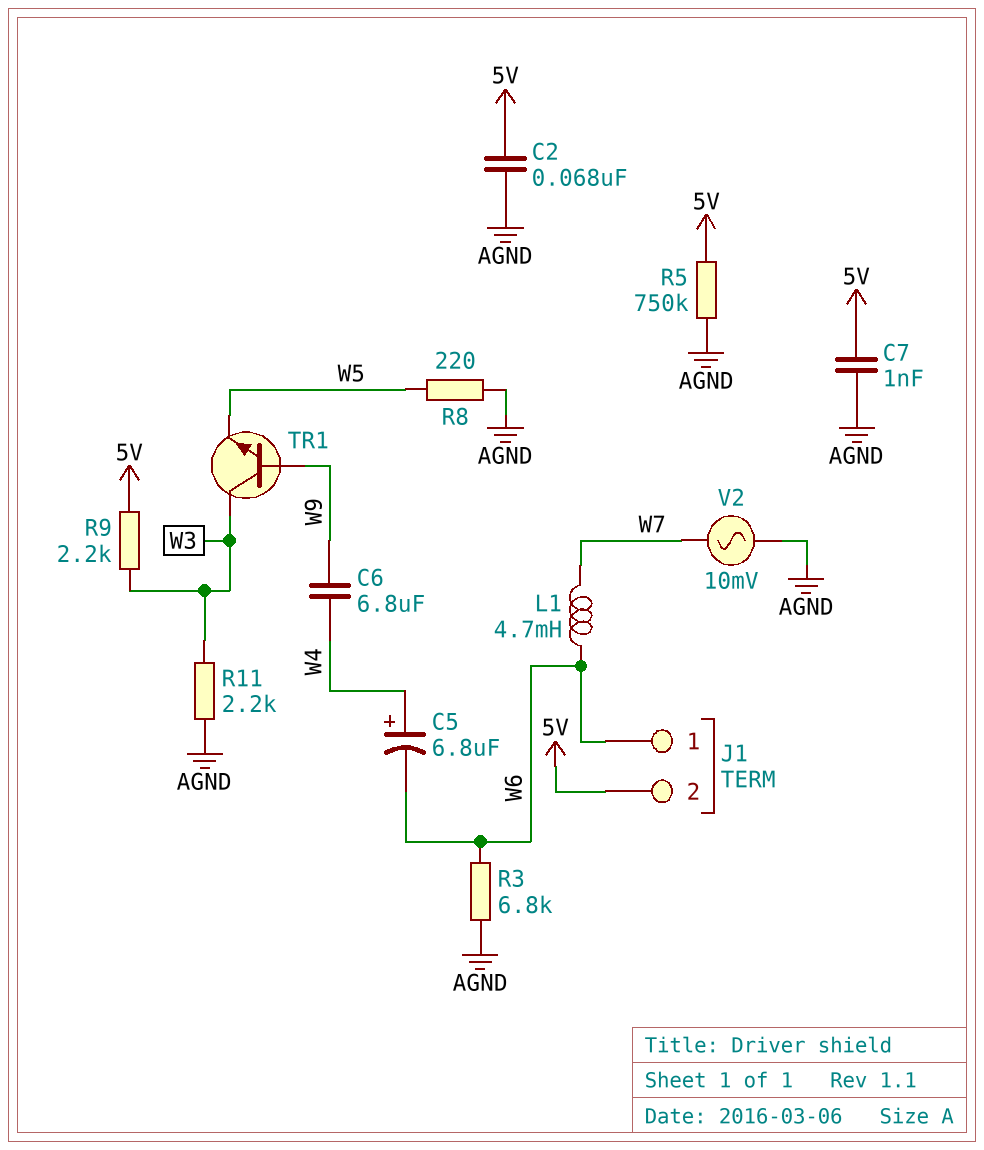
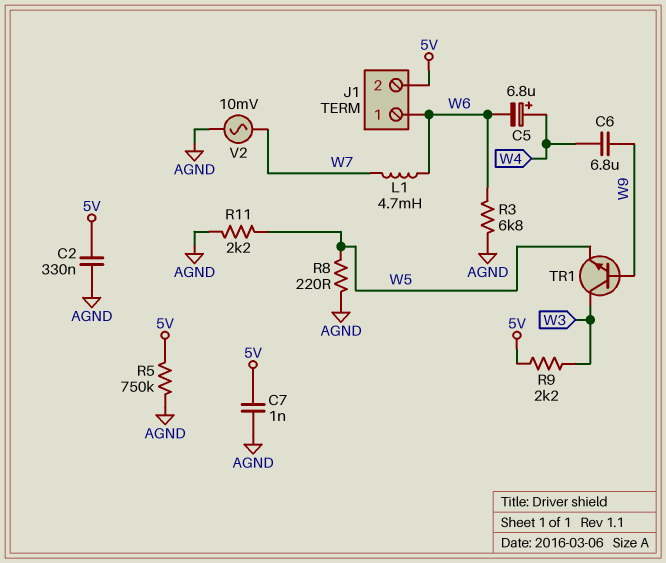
C2: 68nF (5V, AGND) -> 330nF (5V, AGND)
R11: 2.2k (AGND, W3) -> 2.2k (AGND, W5)

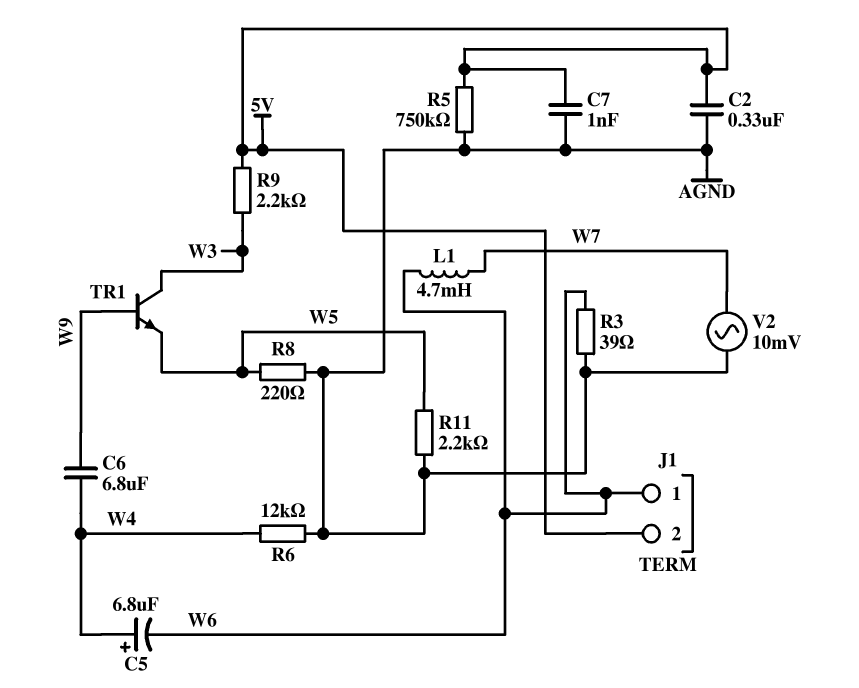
R3: 6.8k (AGND, W6) -> 39 (AGND, W6)
R6: none -> 12k (AGND, W4)

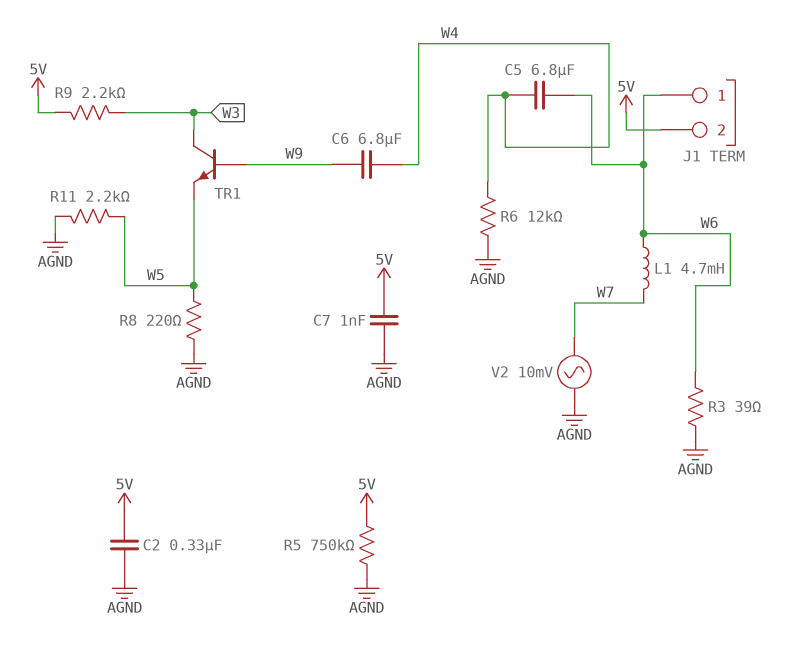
C5: 6.8uF (plus W4, minus W6) -> 6.8uF (W4, W6)

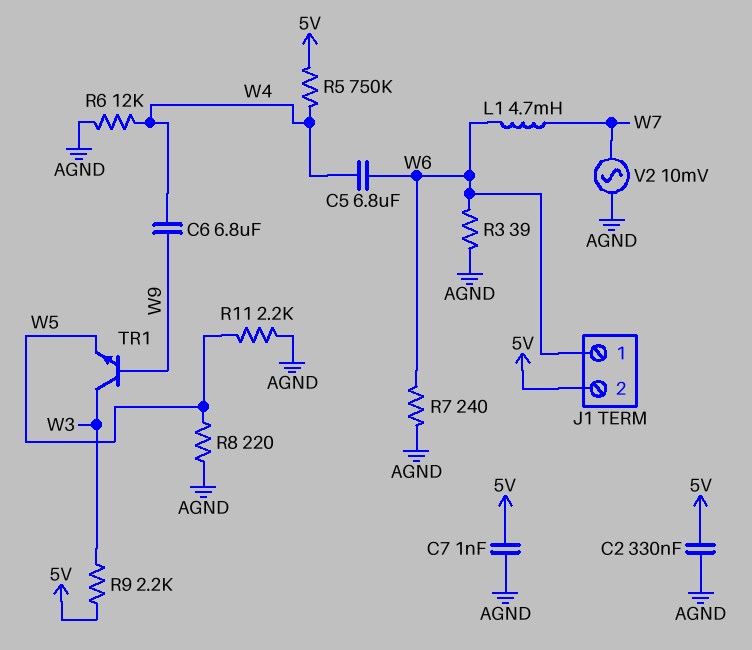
R5: 750k (5V, AGND) -> 750k (5V, W4)
R7: none -> 240 (AGND, W6)

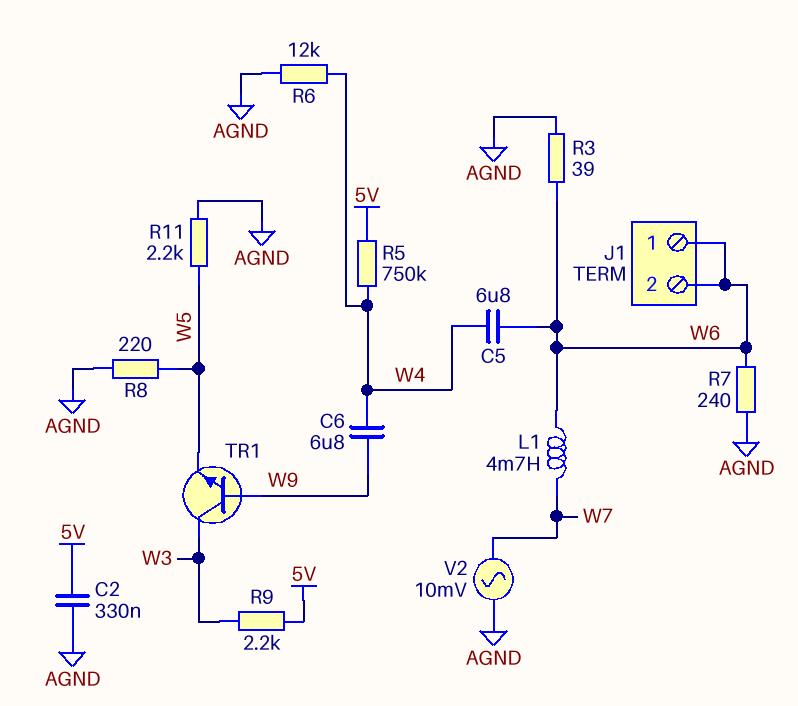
C7: 1nF (5V, AGND) -> none
J1 pin 2: 5V -> W6

